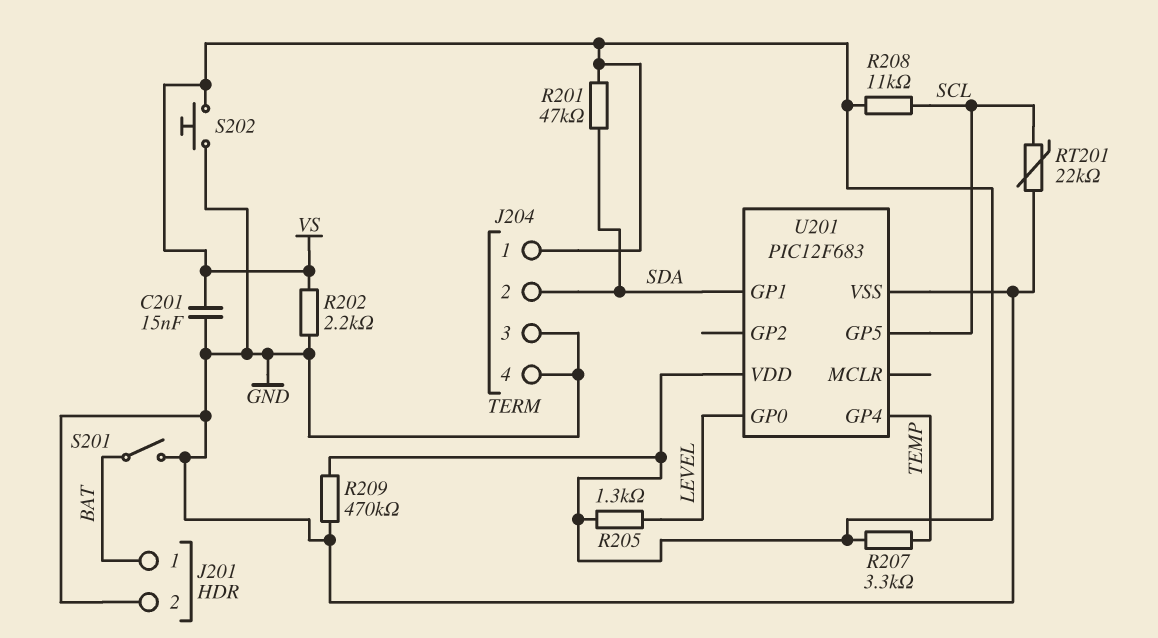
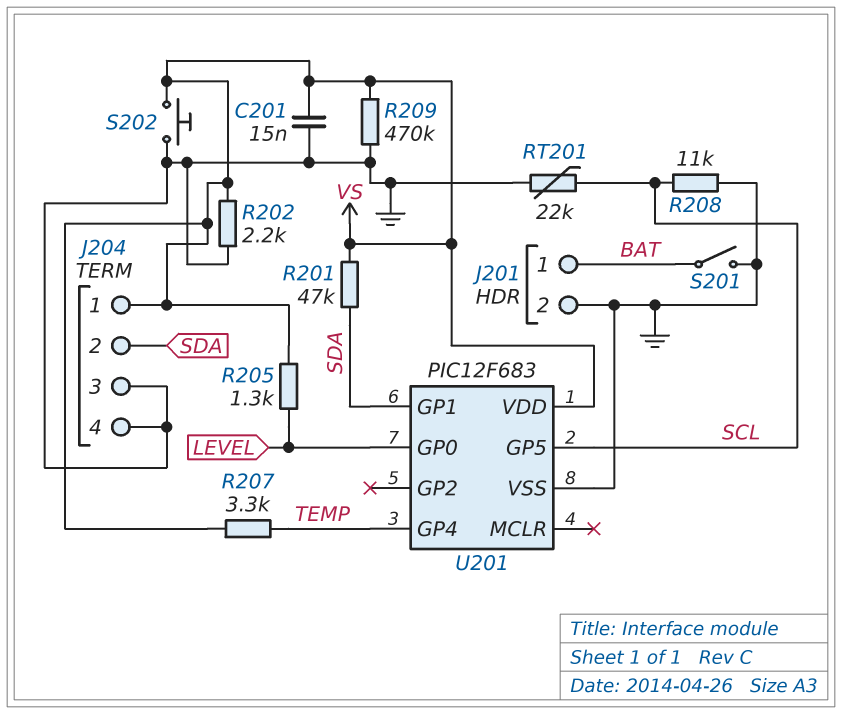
R208: 11k (SCL, VS) -> 11k (GND, SCL)

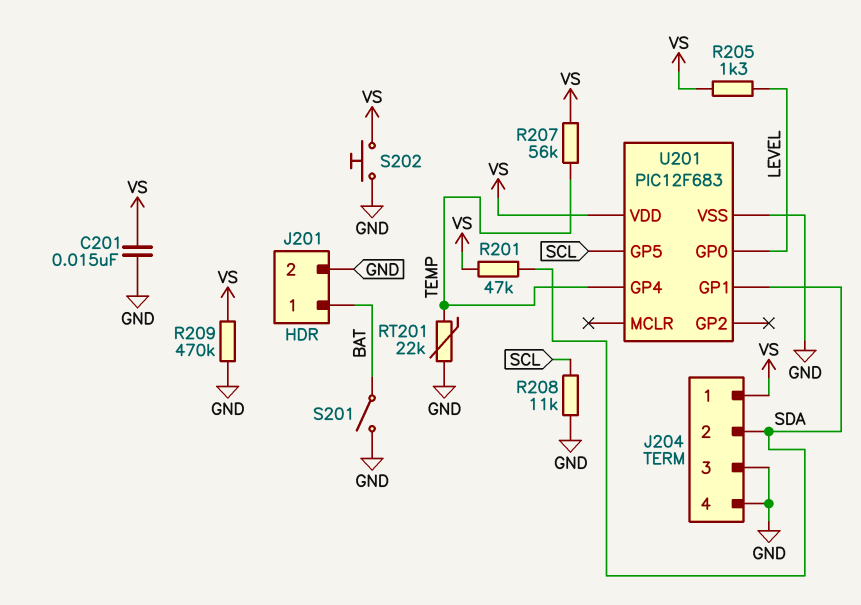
R202: 2.2k (GND, VS) -> none
R207: 3.3k (TEMP, VS) -> 56k (TEMP, VS)
RT201: 22k (GND, SCL) -> 22k (GND, TEMP)

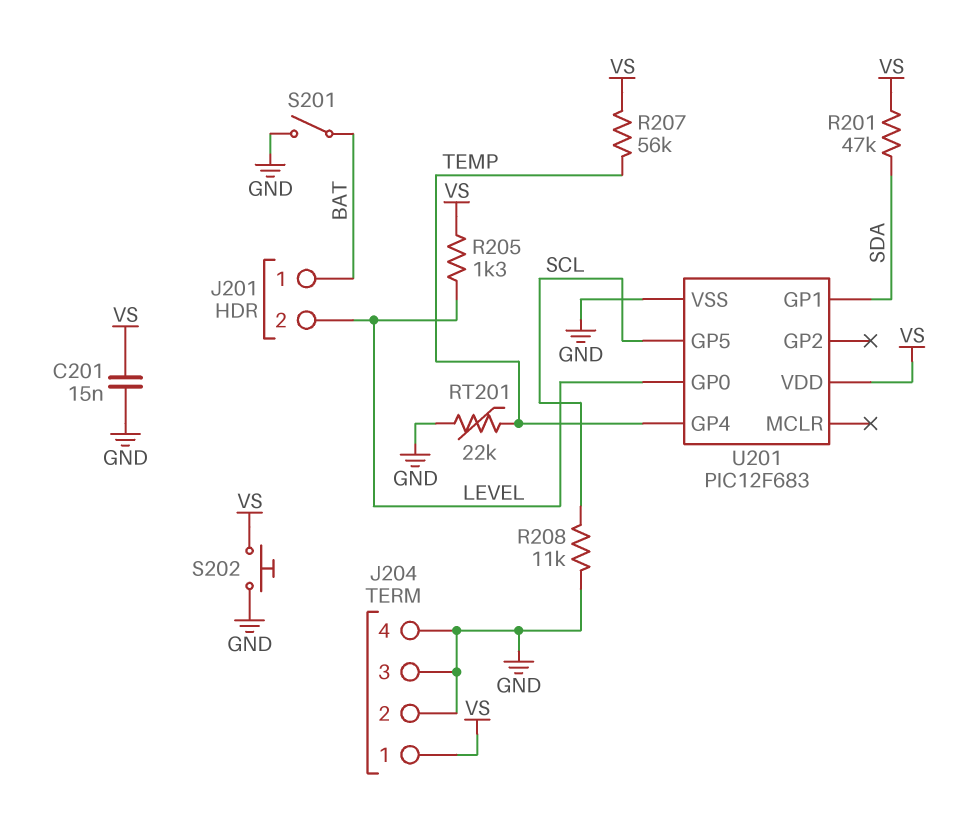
J201 pin 2: GND -> LEVEL
J204 pin 2: SDA -> GND
R209: 470k (GND, VS) -> none

